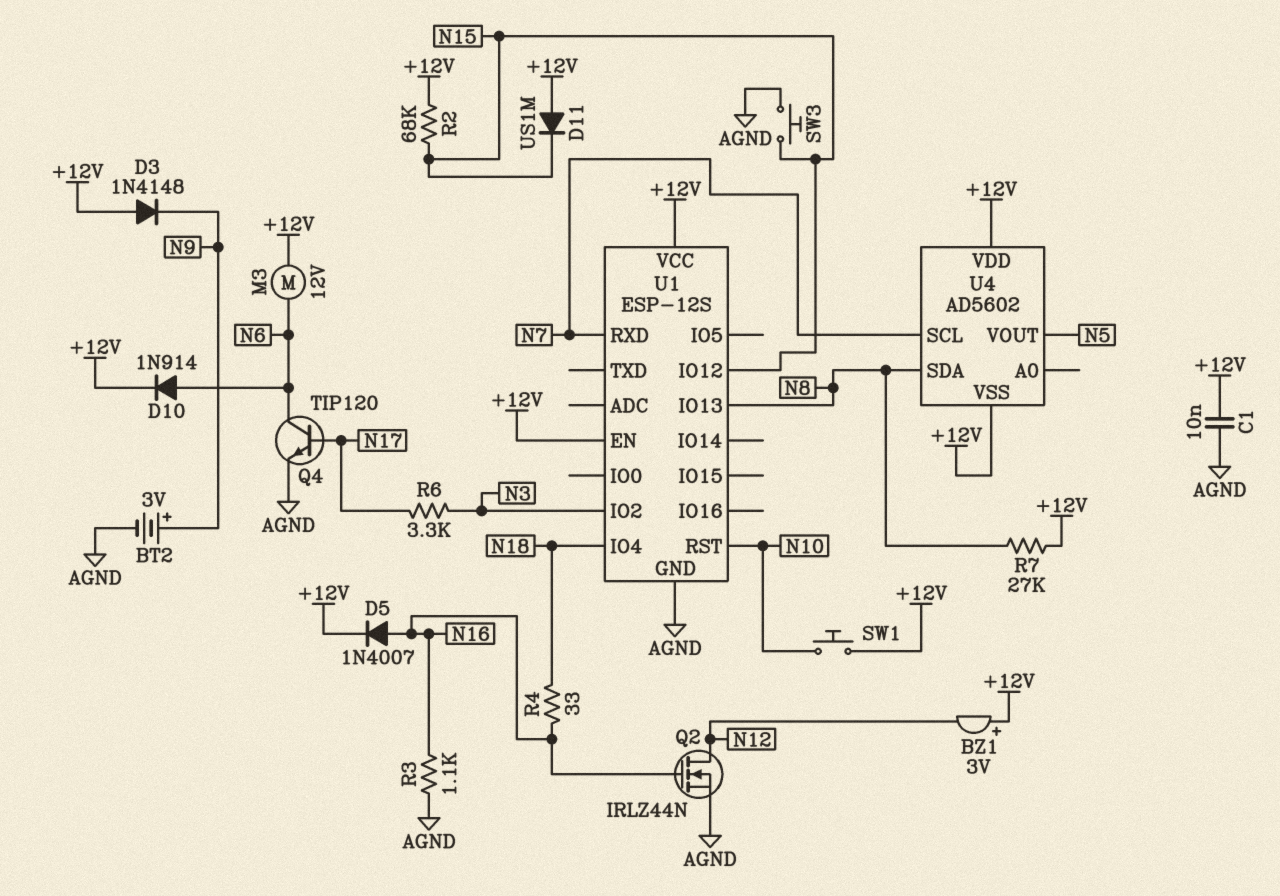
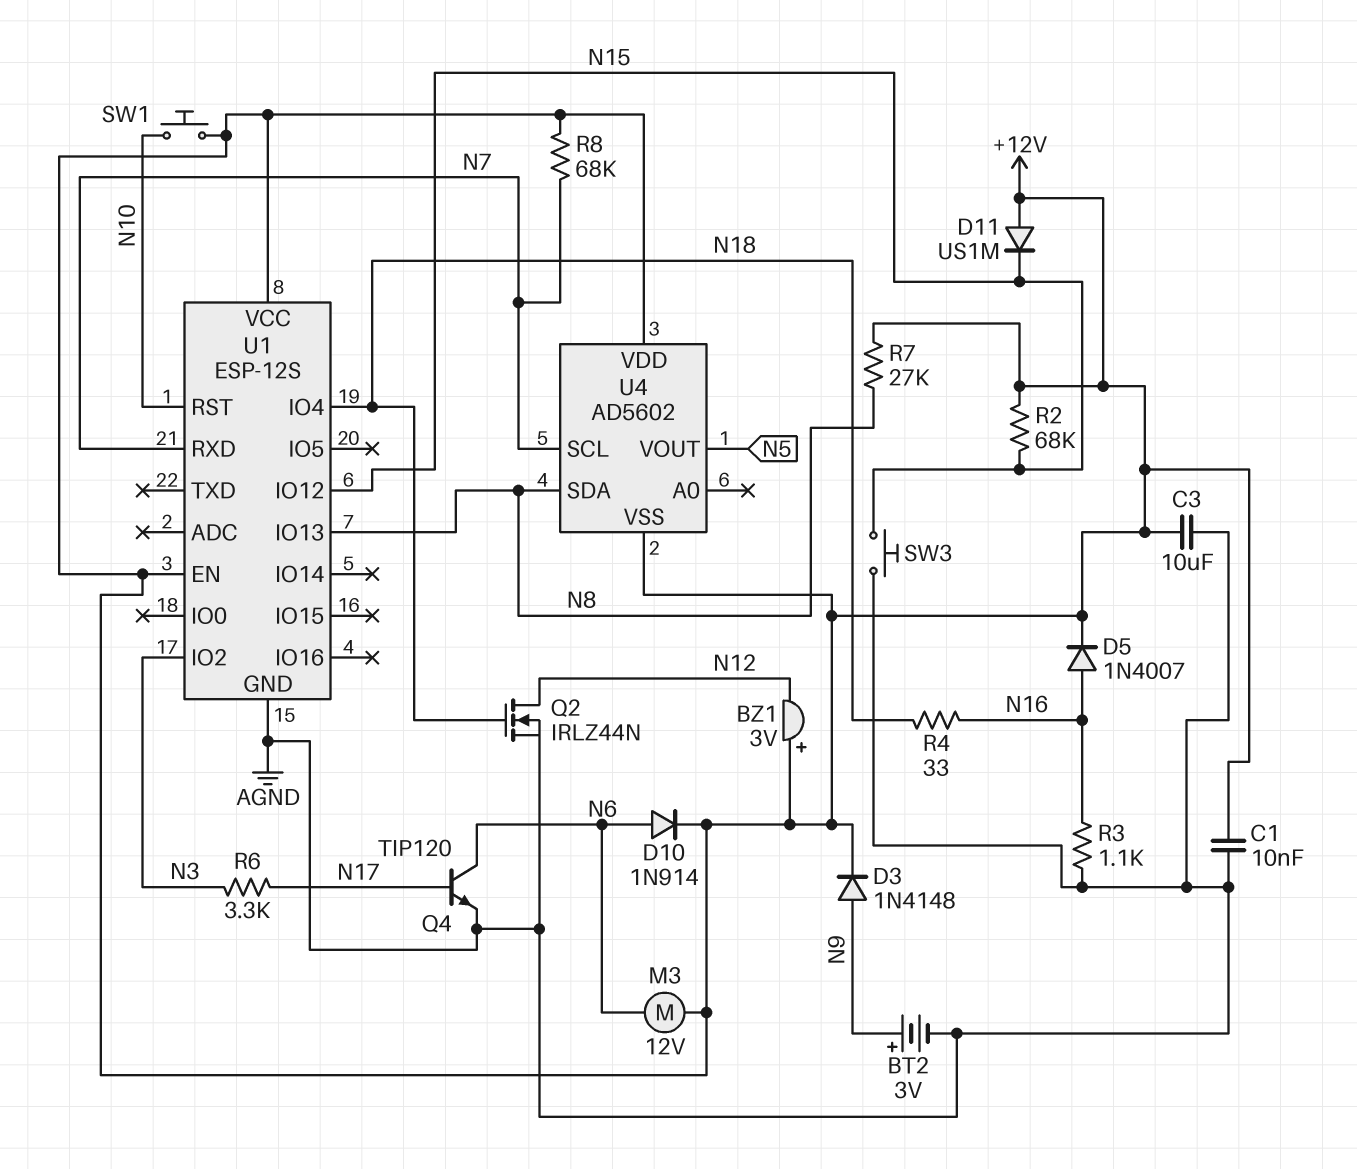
C3: none -> 10uF (+12V, AGND)
D3: diode 1N4148 (A +12V, K N9) -> diode 1N4148 (A N9, K +12V)
Q2: NMOS IRLZ44N (G N16, D N12, S AGND) -> NMOS IRLZ44N (G N18, D N12, S AGND)
R8: none -> 68k (+12V, N7)

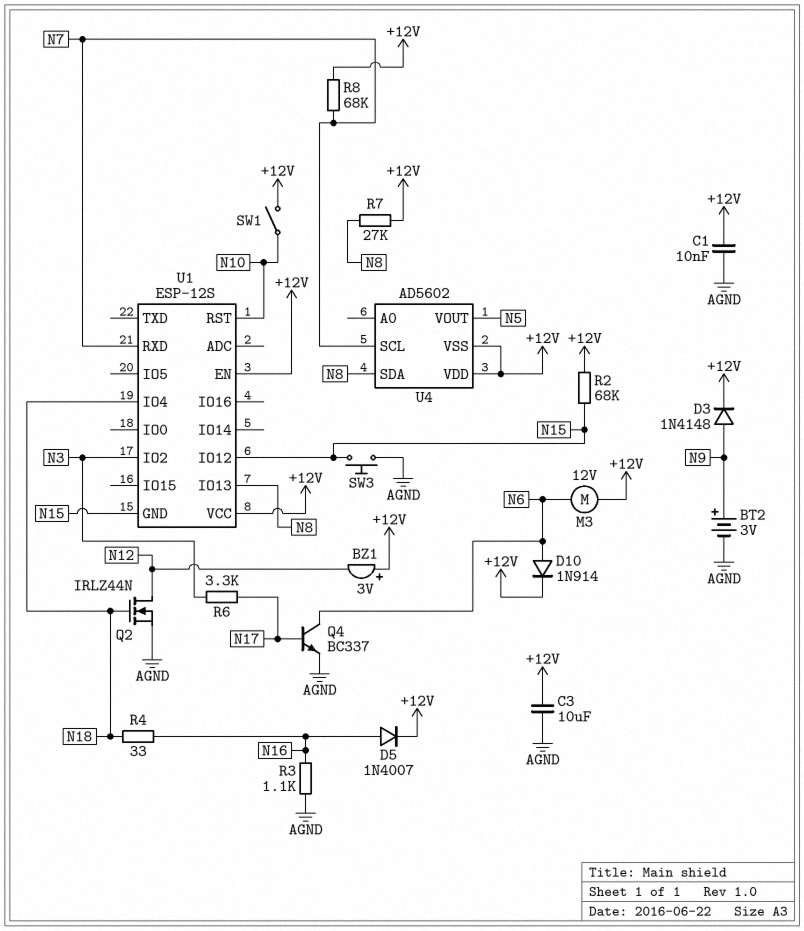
D11: diode US1M (A +12V, K N15) -> none
Q4: NPN TIP120 (B N17, C N6, E AGND) -> NPN BC337 (B N17, C N6, E AGND)
SW1: button (+12V, N10) -> switch (+12V, N10)
U1 pin GND: AGND -> N15

